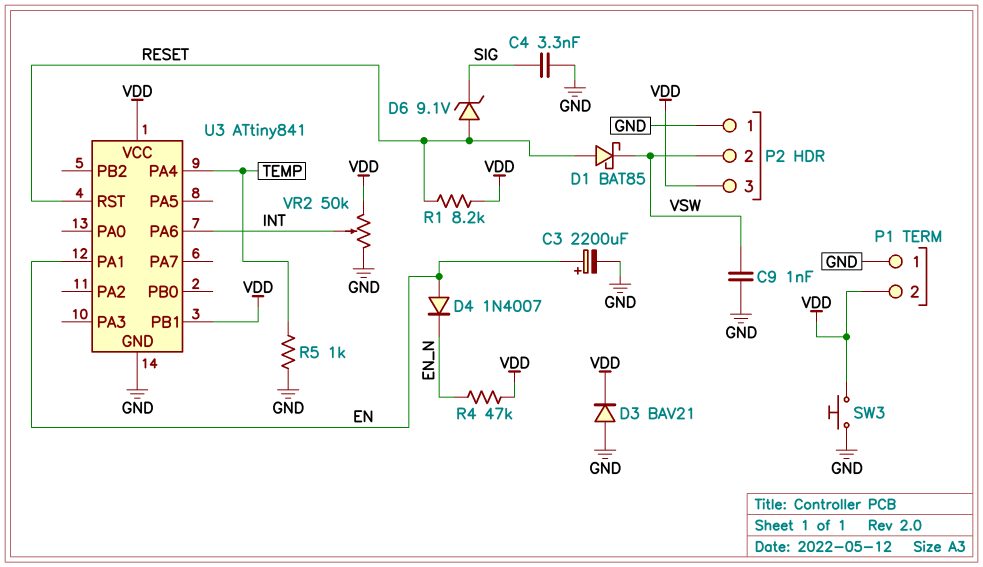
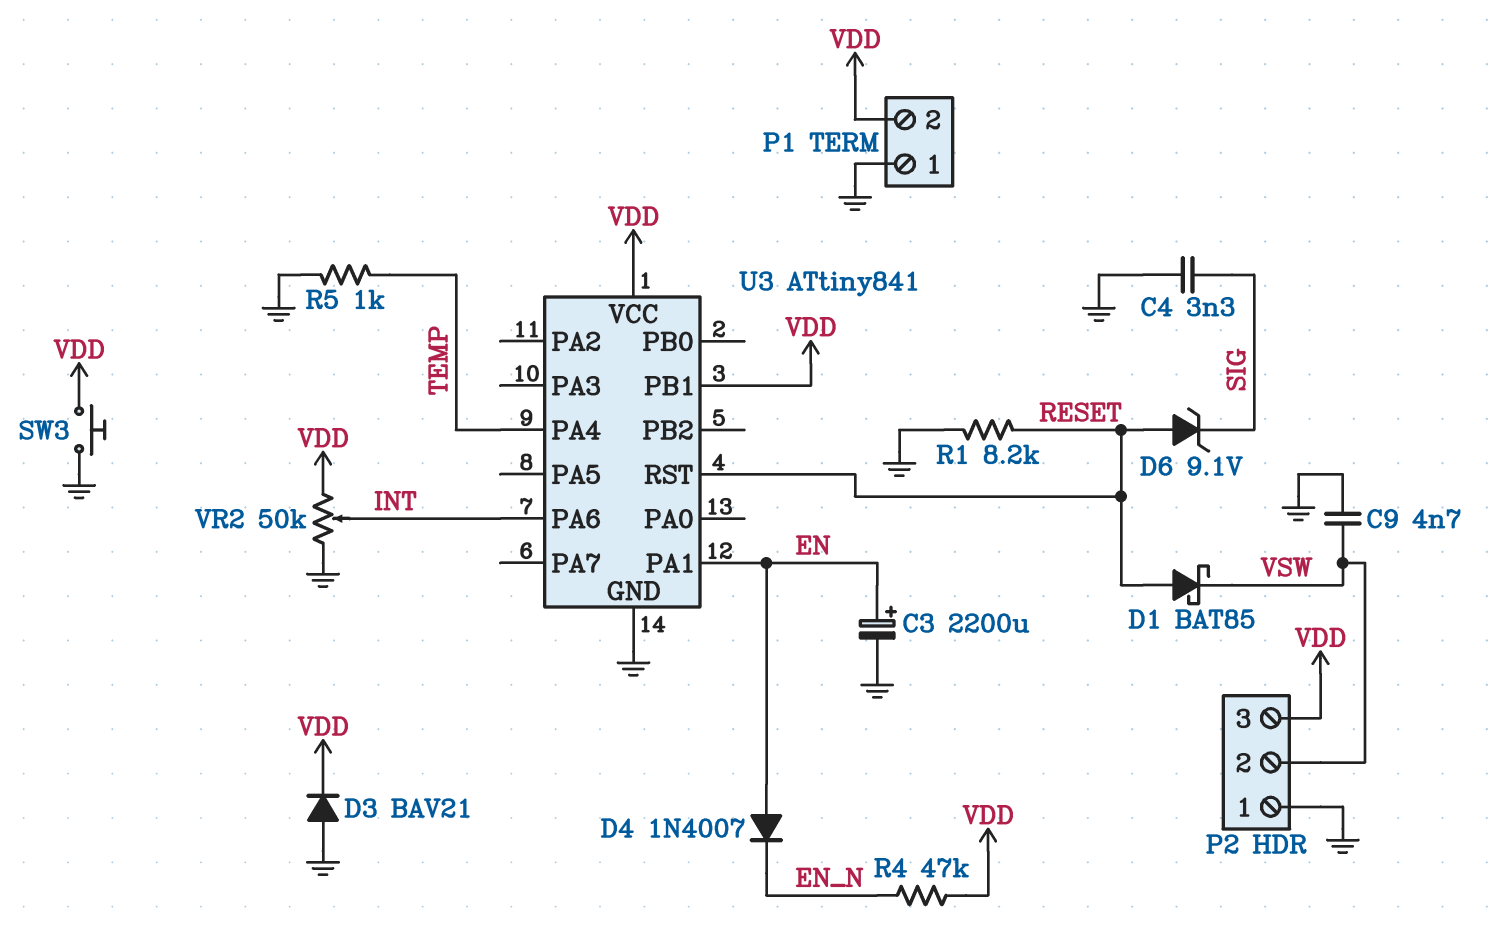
C9: 1nF (GND, VSW) -> 4.7nF (GND, VSW)
R1: 8.2k (RESET, VDD) -> 8.2k (GND, RESET)

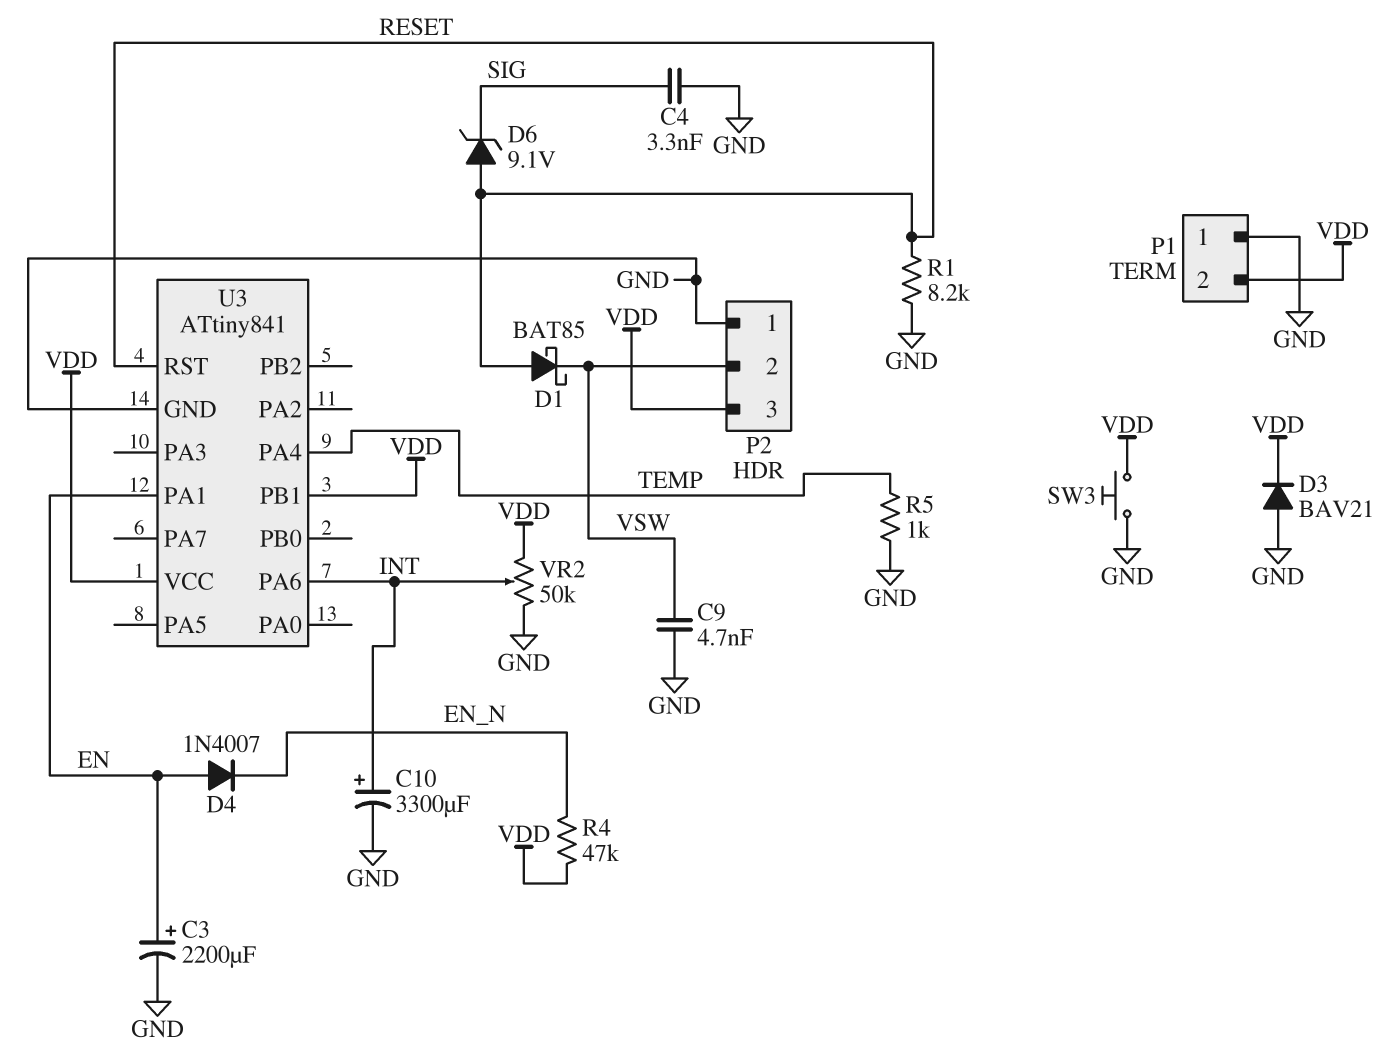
C10: none -> 3300uF (plus INT, minus GND)

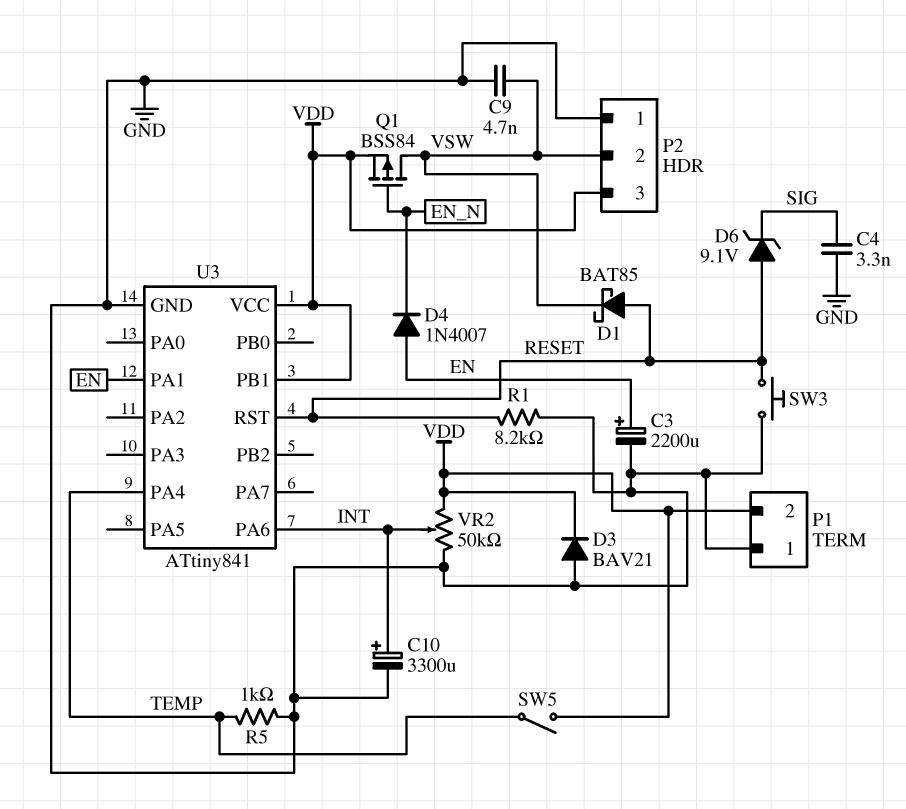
Q1: none -> PMOS BSS84 (G EN_N, D VSW, S VDD)
R4: 47k (EN_N, VDD) -> none
SW3: button (GND, VDD) -> button (GND, RESET)
SW5: none -> switch (TEMP, VDD)

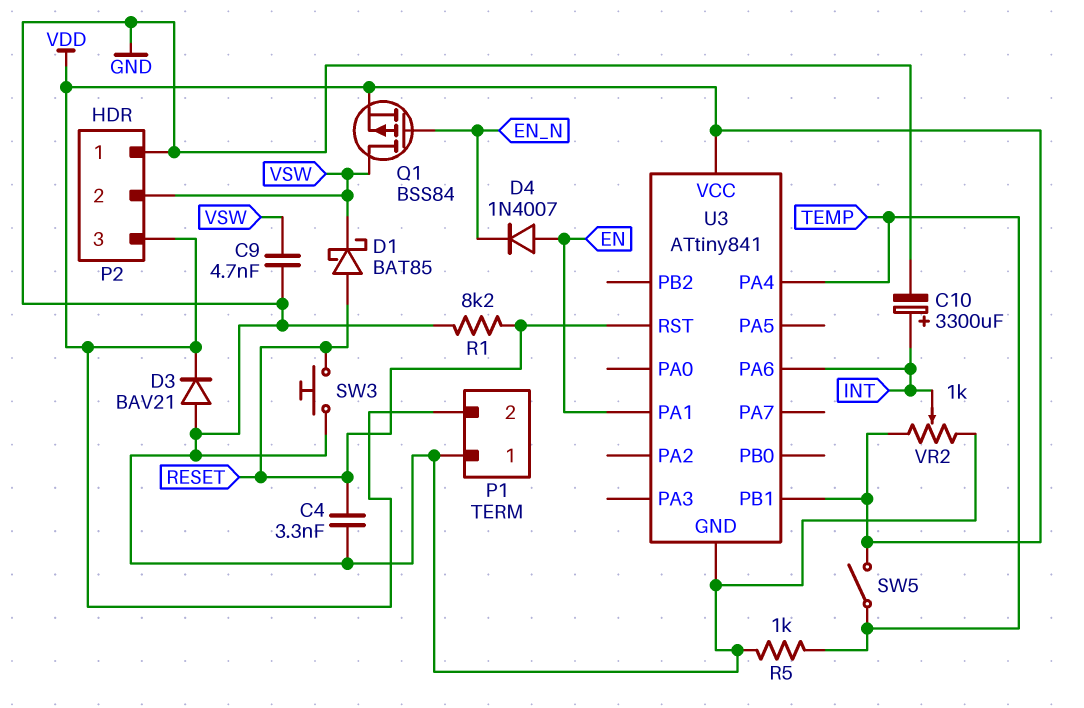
C3: 2200uF (plus EN, minus GND) -> none
C4: 3.3nF (GND, SIG) -> 3.3nF (GND, RESET)
D6: zener 9.1V (A RESET, K SIG) -> none
VR2: 50k (GND, VDD, wiper INT) -> 1k (GND, VDD, wiper INT)

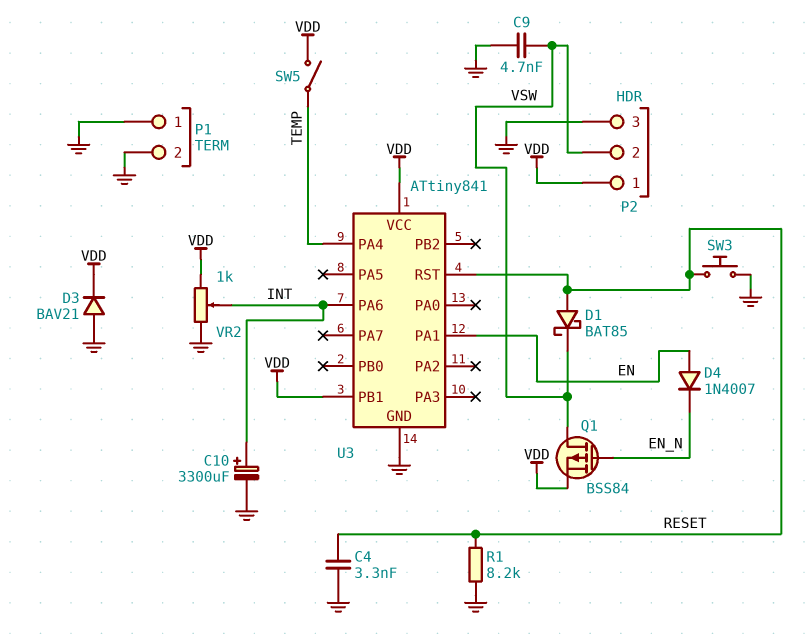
P1 pin 2: VDD -> GND
P2 pin 1: GND -> VDD
P2 pin 3: VDD -> GND
R5: 1k (GND, TEMP) -> none

